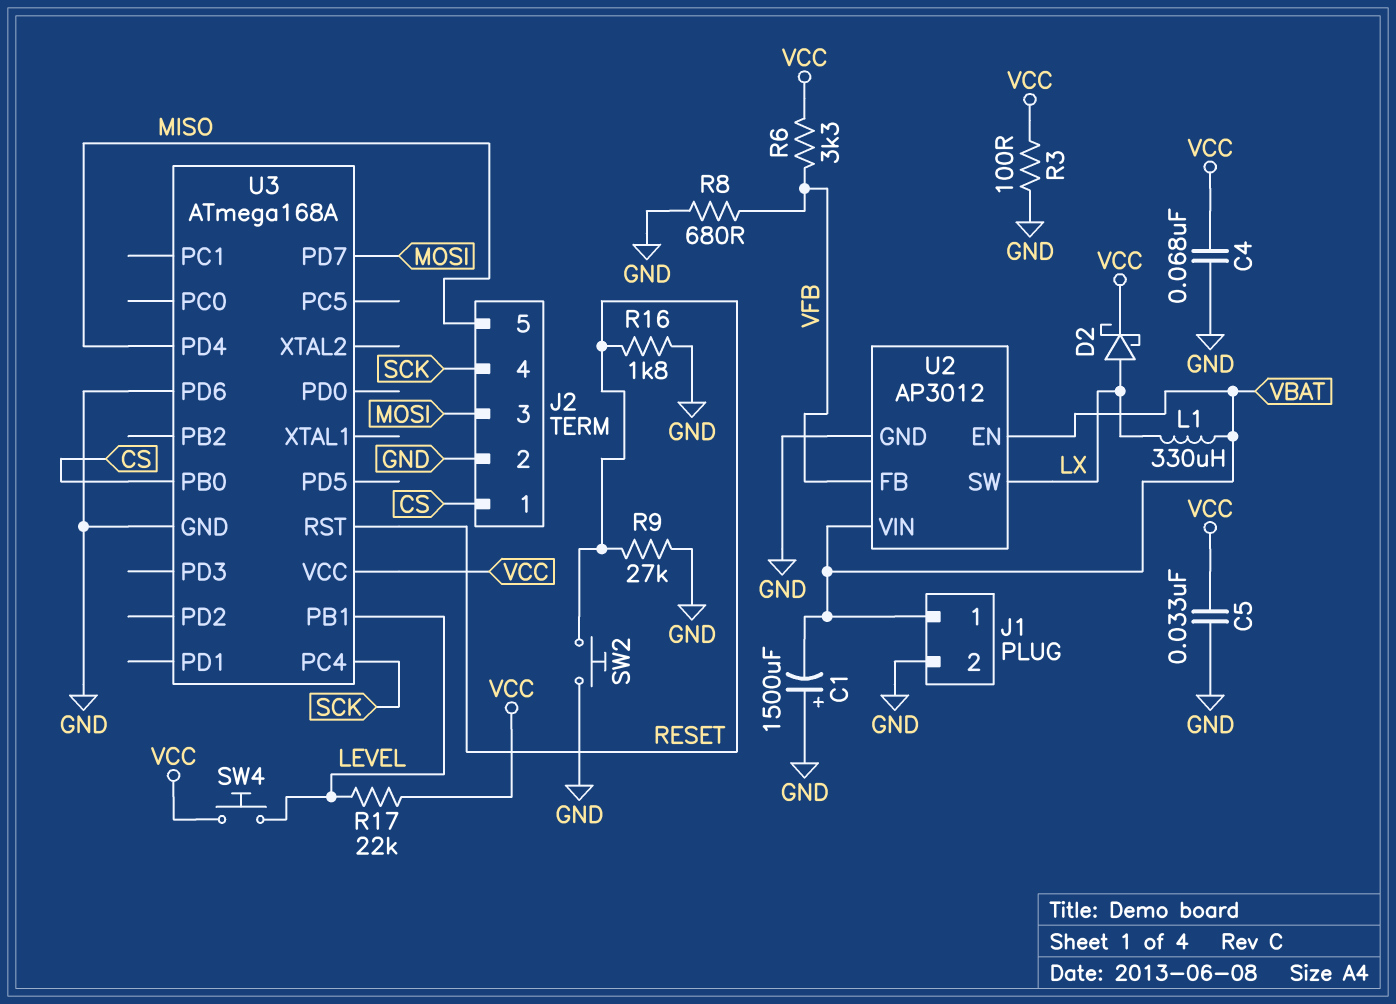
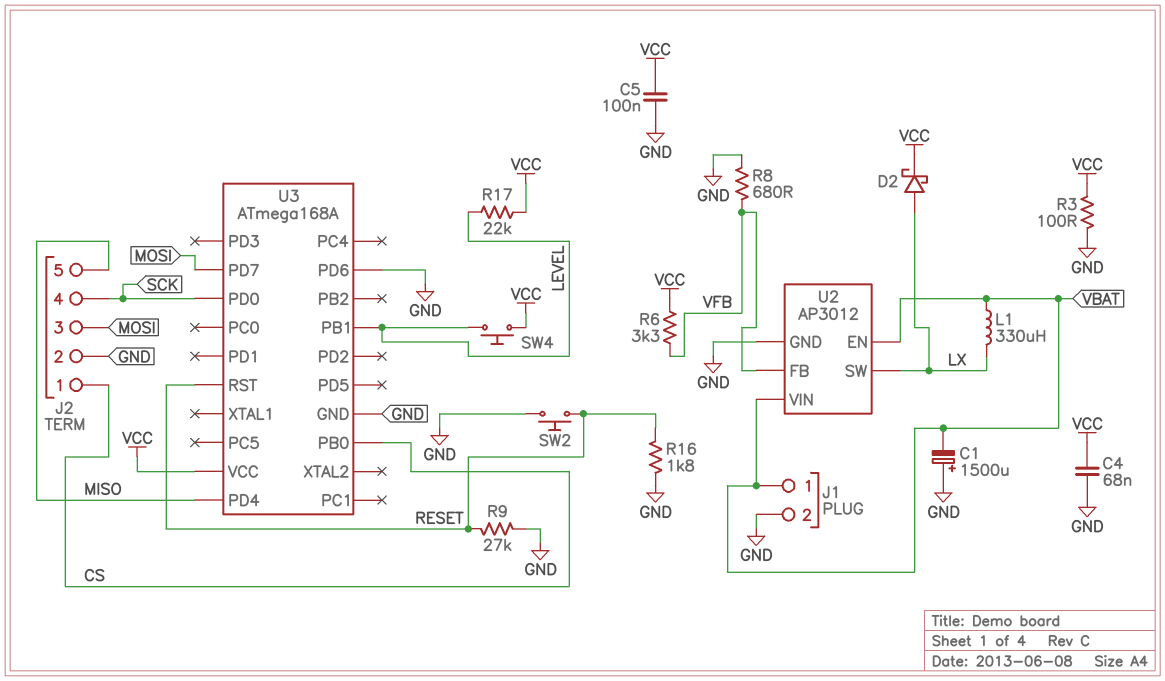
C5: 33nF (GND, VCC) -> 100nF (GND, VCC)
U3 pin PC4: SCK -> none
U3 pin PD0: none -> SCK

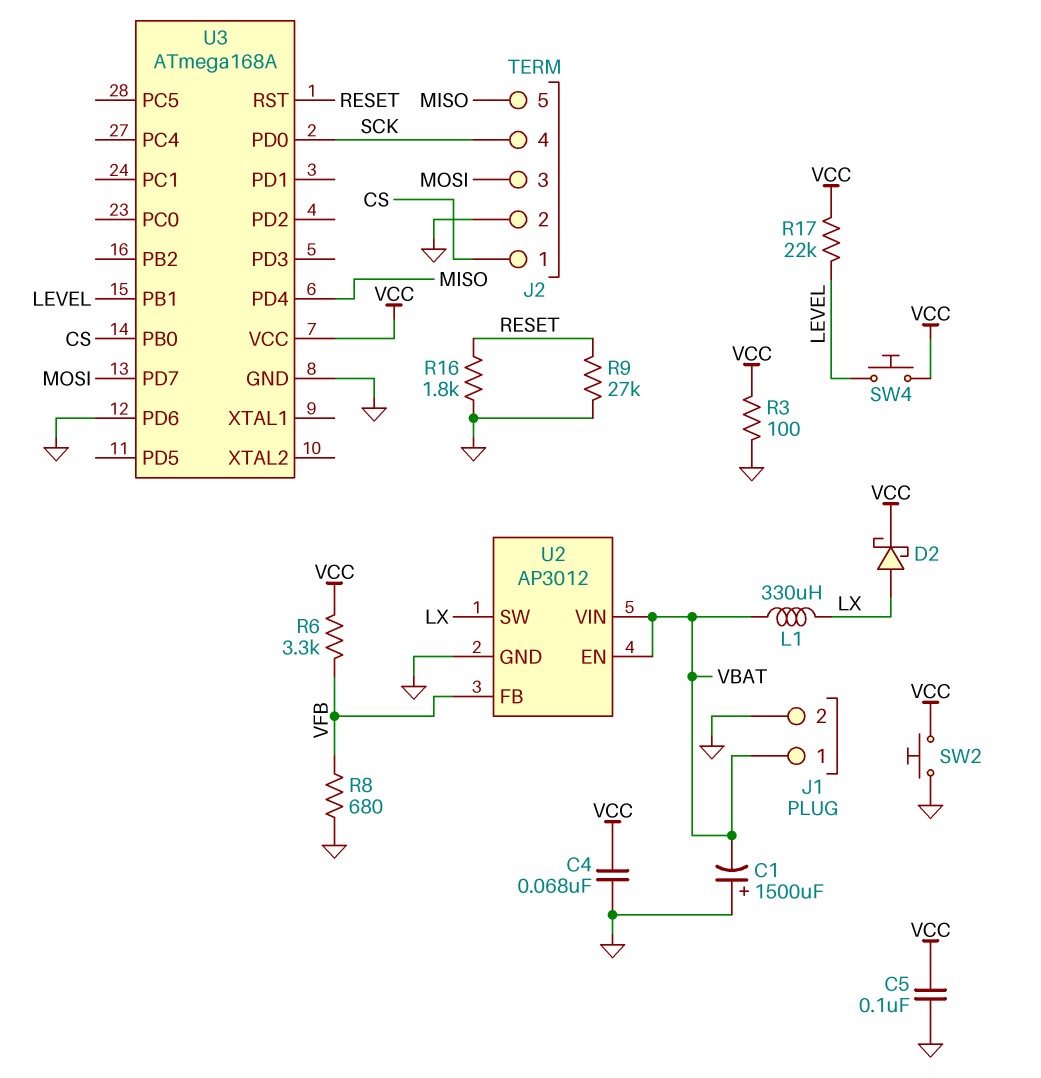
SW2: button (GND, RESET) -> button (GND, VCC)

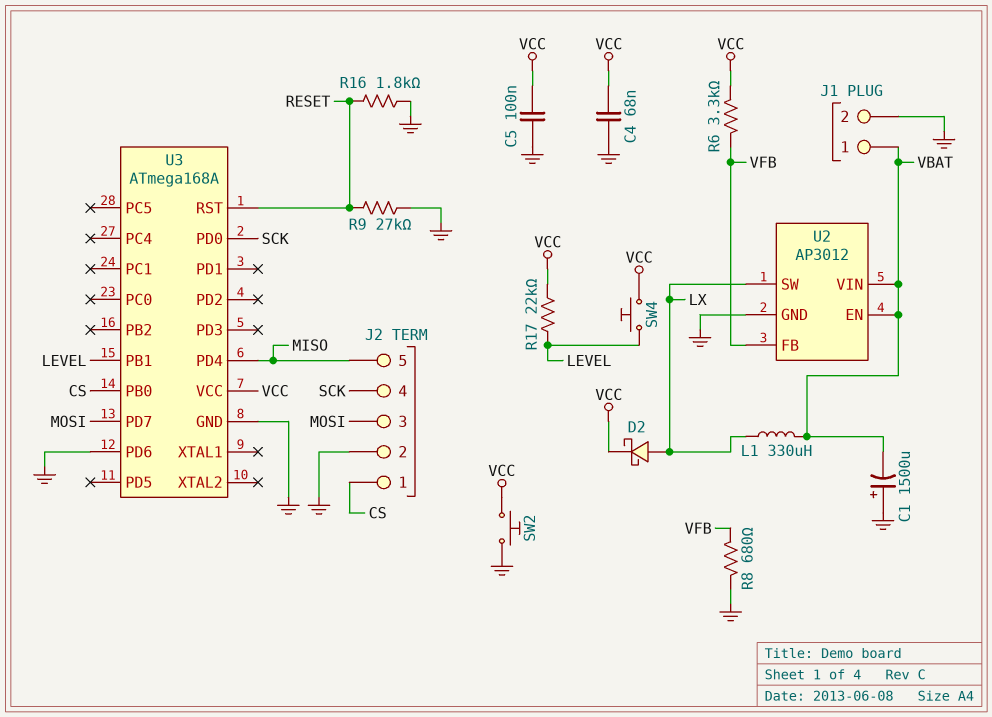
R3: 100 (GND, VCC) -> none

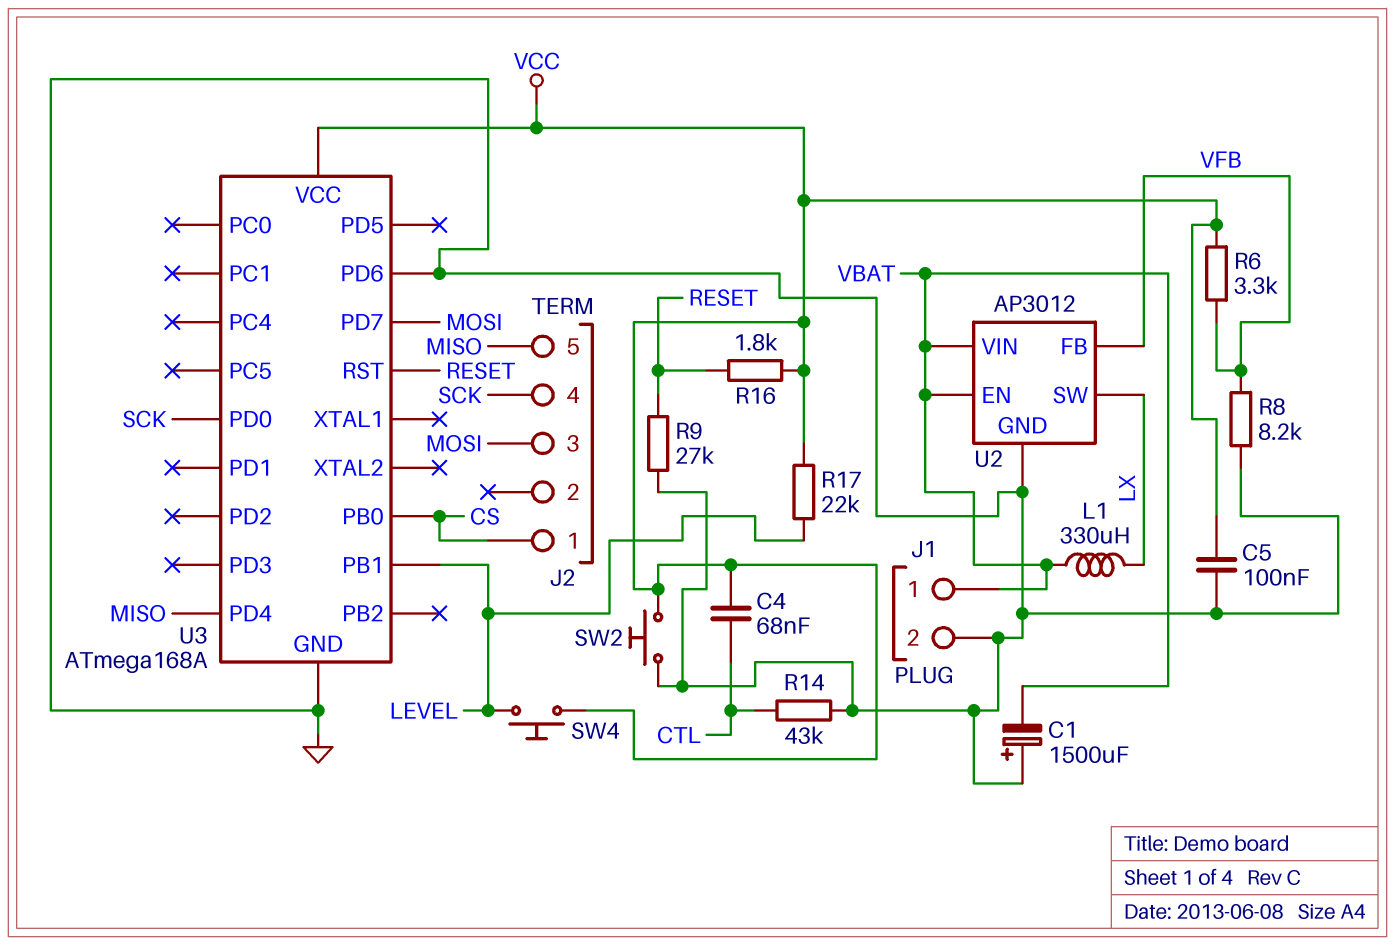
C4: 68nF (GND, VCC) -> 68nF (CTL, VCC)
D2: schottky (A LX, K VCC) -> none
J2 pin 2: GND -> none
R8: 680 (GND, VFB) -> 8.2k (GND, VFB)
R14: none -> 43k (CTL, GND)
R16: 1.8k (GND, RESET) -> 1.8k (RESET, VCC)

